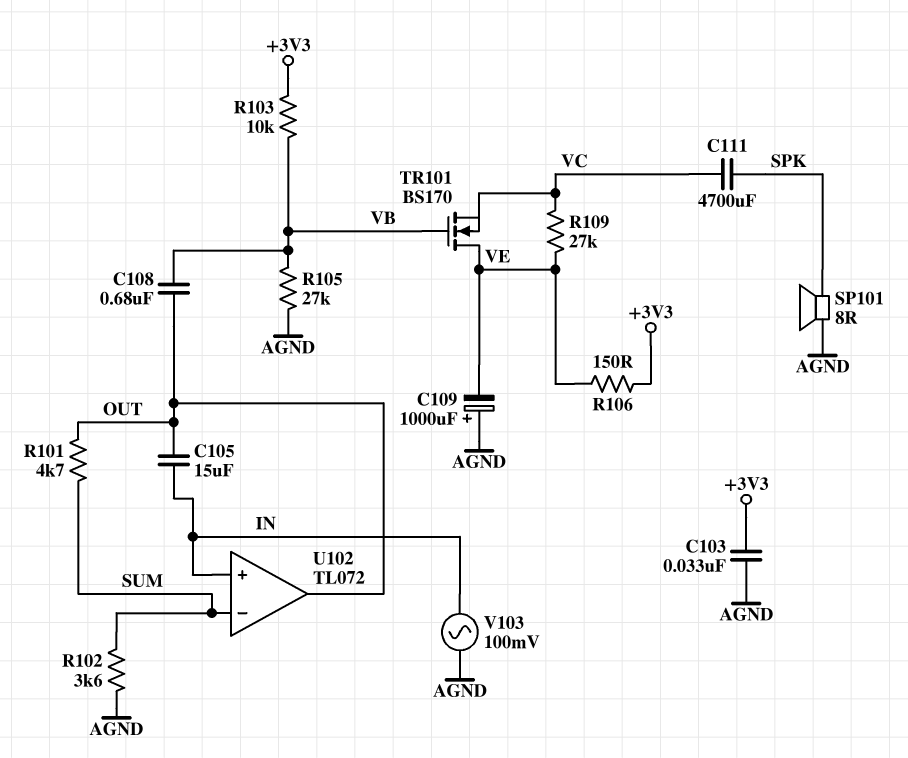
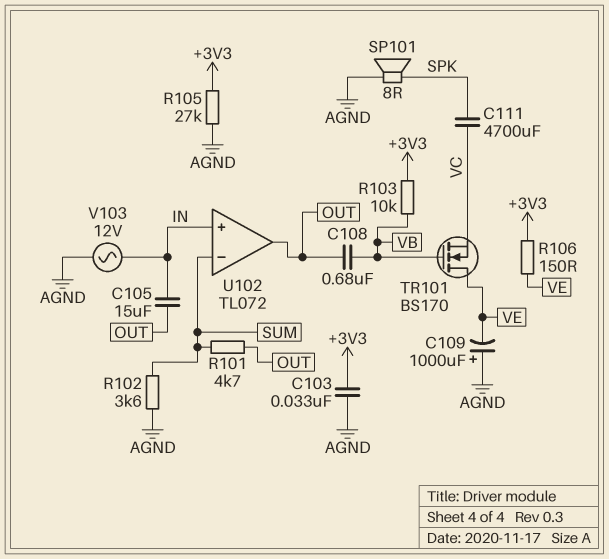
R105: 27k (AGND, VB) -> 27k (+3V3, AGND)
R109: 27k (VC, VE) -> none
V103: AC 100mV (AGND, IN) -> AC 12V (AGND, IN)

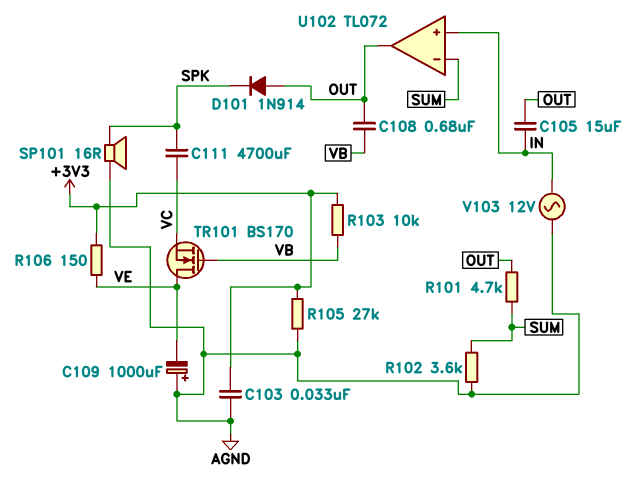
D101: none -> diode 1N914 (A OUT, K SPK)
SP101: speaker 8R (AGND, SPK) -> speaker 16R (AGND, SPK)

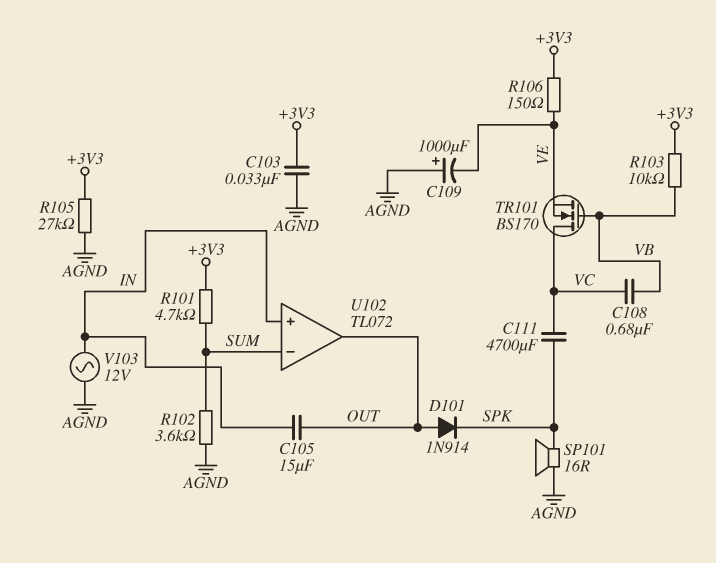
C108: 680nF (OUT, VB) -> 680nF (VB, VC)
R101: 4.7k (OUT, SUM) -> 4.7k (+3V3, SUM)
TR101: NMOS BS170 (G VB, D VE, S VC) -> NMOS BS170 (G VB, D VC, S VE)

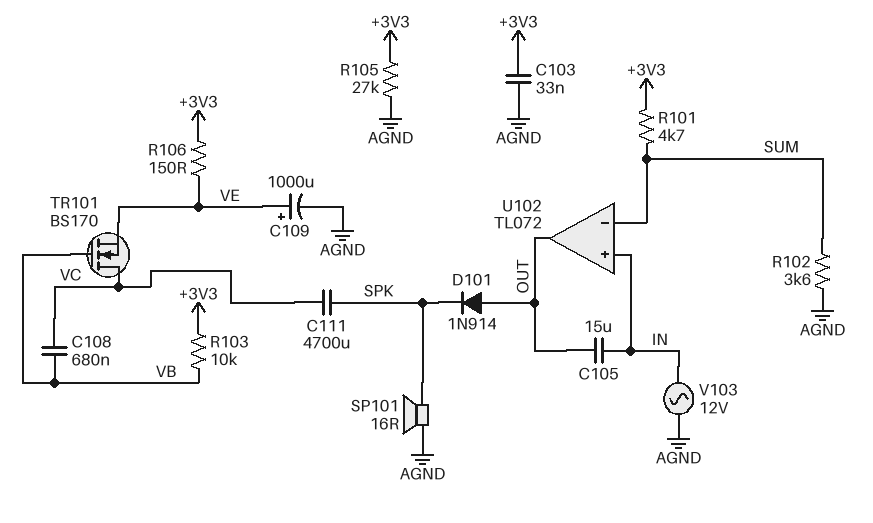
C109: 1000uF (plus AGND, minus VE) -> 1000uF (plus VE, minus AGND)

